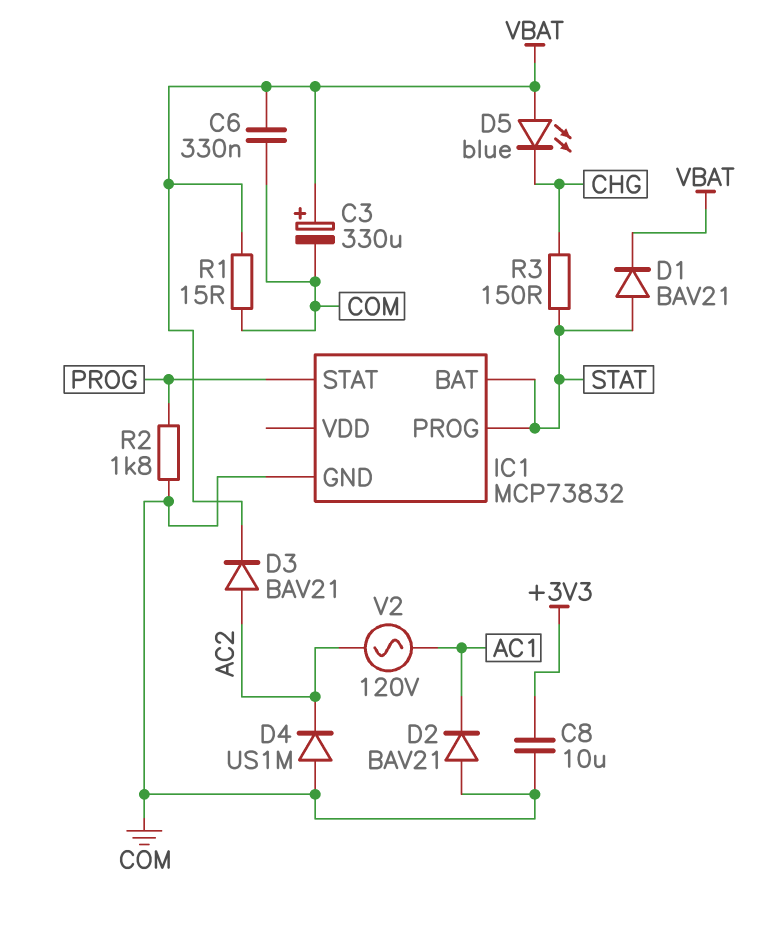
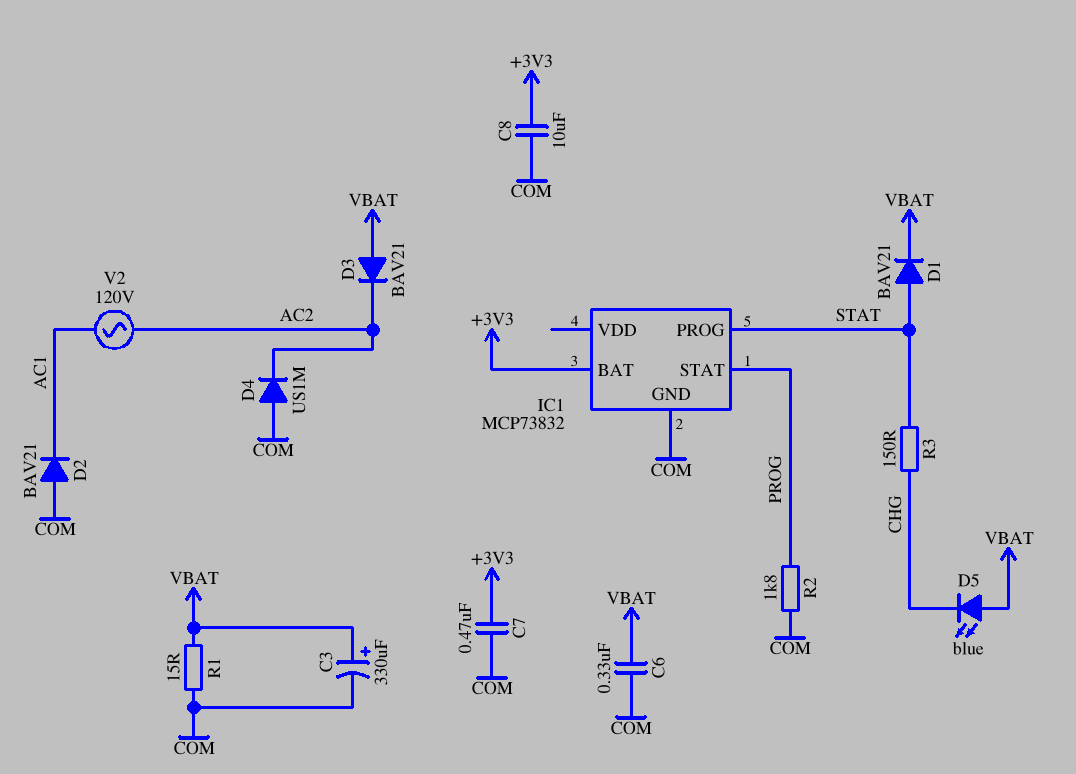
C7: none -> 470nF (+3V3, COM)
D3: diode BAV21 (A AC2, K VBAT) -> diode BAV21 (A VBAT, K AC2)
IC1 pin BAT: STAT -> +3V3

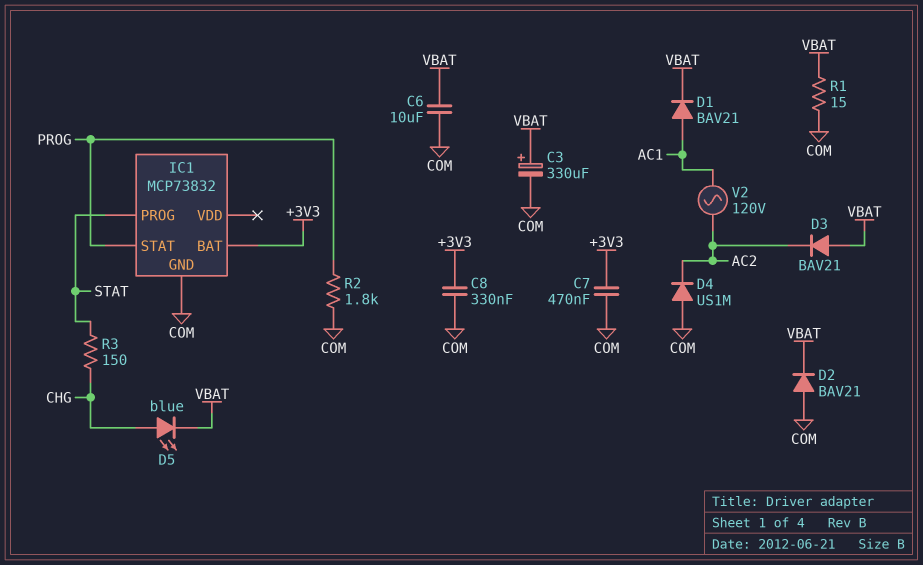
C6: 330nF (COM, VBAT) -> 10uF (COM, VBAT)
C8: 10uF (+3V3, COM) -> 330nF (+3V3, COM)
D1: diode BAV21 (A STAT, K VBAT) -> diode BAV21 (A AC1, K VBAT)
D2: diode BAV21 (A COM, K AC1) -> diode BAV21 (A COM, K VBAT)
D5: LED blue (A VBAT, K CHG) -> LED blue (A CHG, K VBAT)

